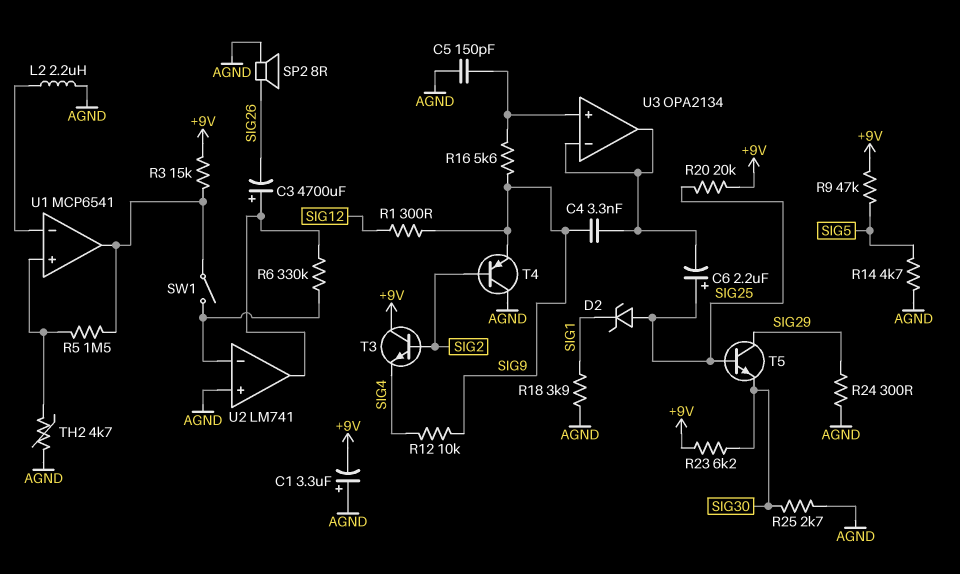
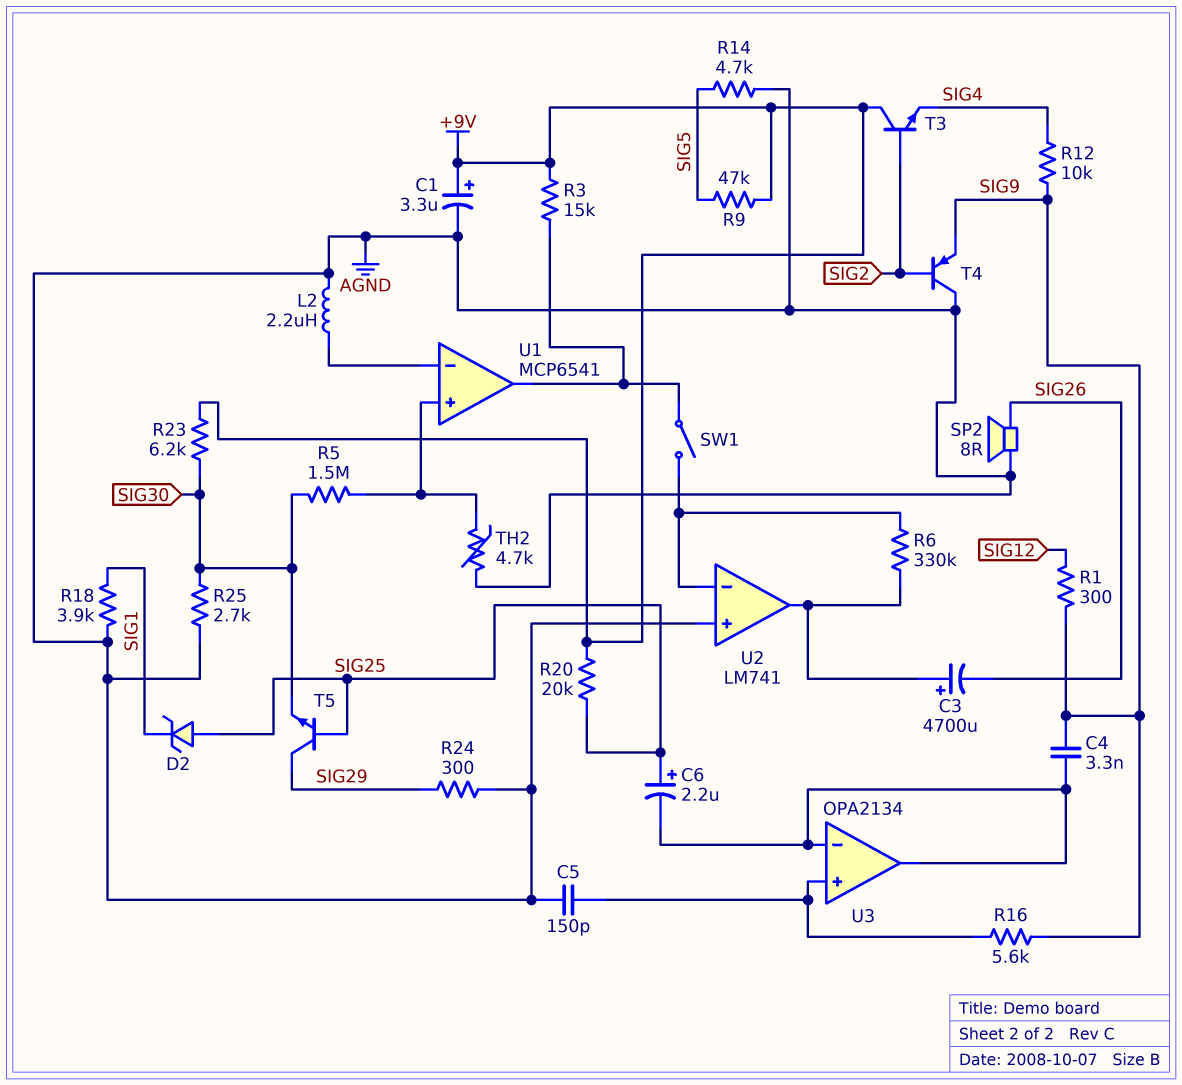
C1: 3.3uF (plus AGND, minus +9V) -> 3.3uF (plus +9V, minus AGND)
R5: 1.5M (U1/in+, U1/out) -> 1.5M (SIG30, U1/in+)

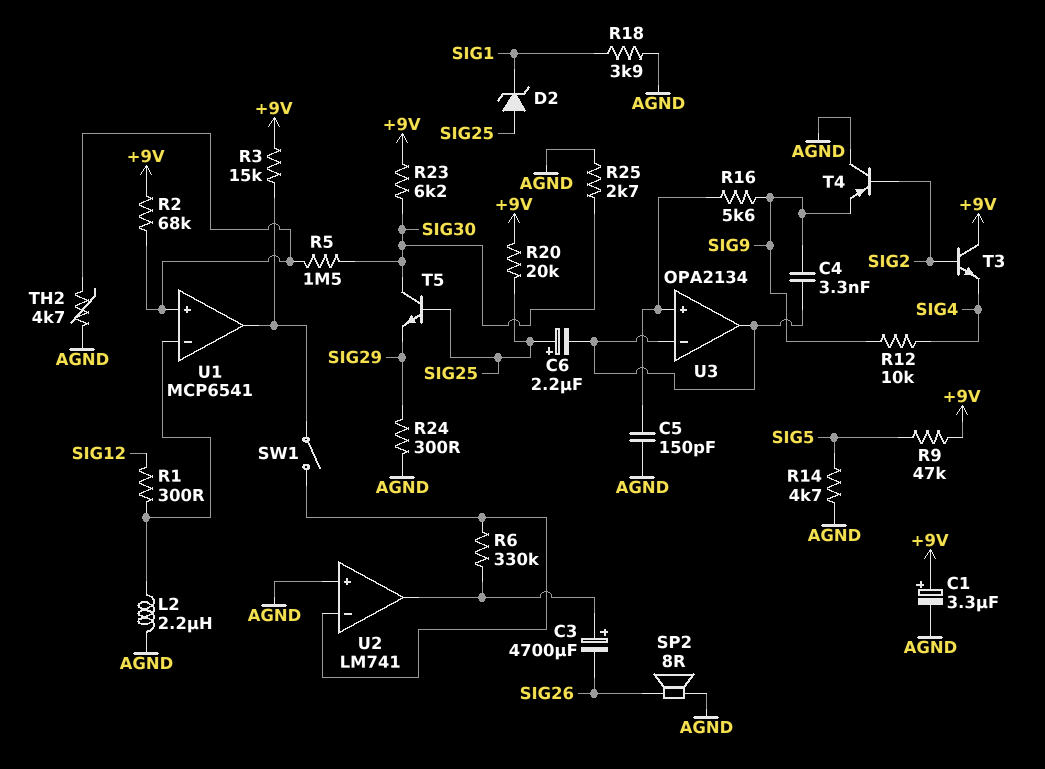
R1: 300 (SIG9, SIG12) -> 300 (SIG12, U1/in-)
R2: none -> 68k (+9V, U1/in+)
T5: NPN (B SIG25, C SIG29, E SIG30) -> NPN (B SIG25, C SIG30, E SIG29)

